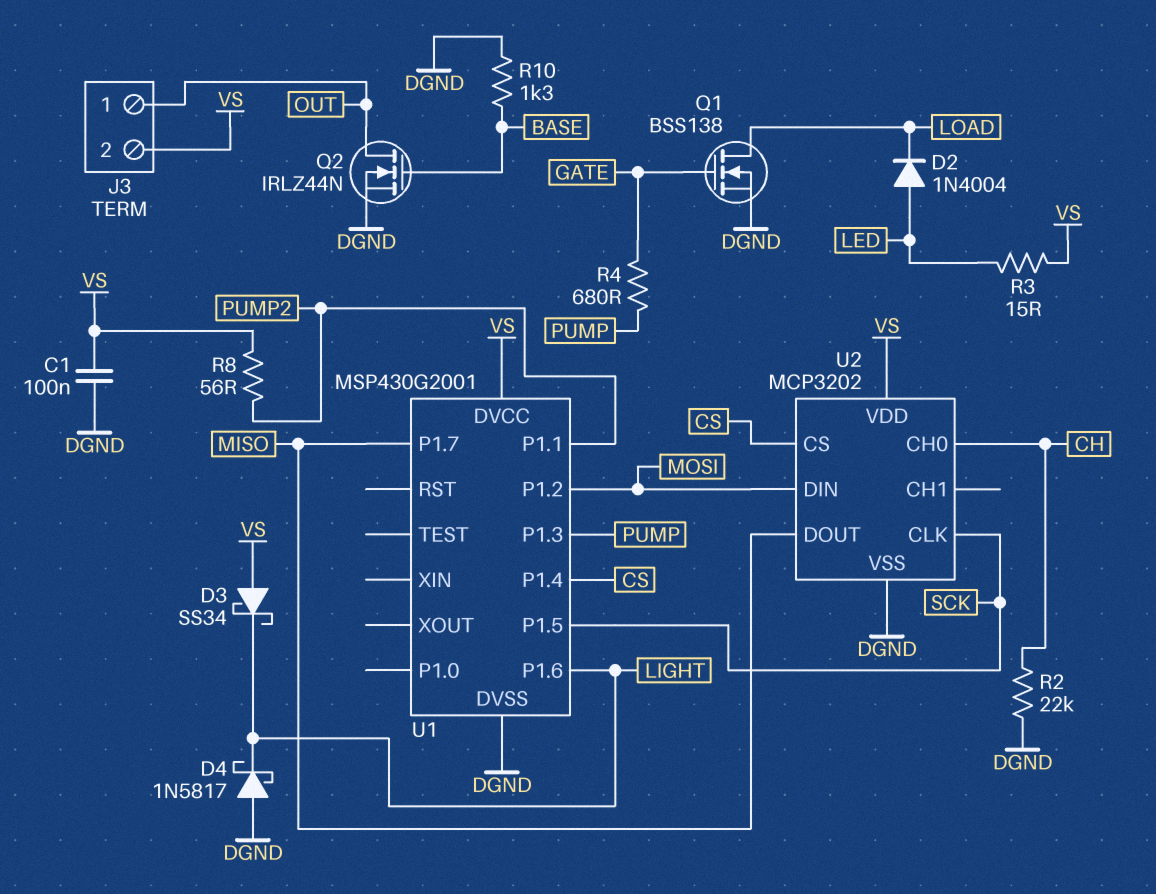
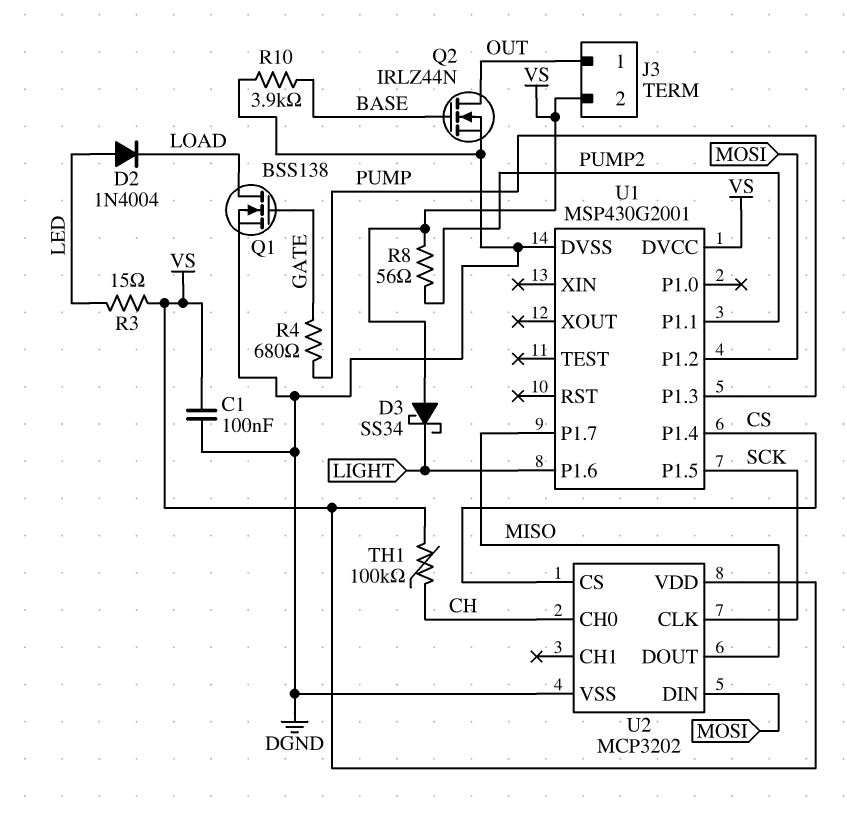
D4: schottky 1N5817 (A DGND, K LIGHT) -> none
R2: 22k (CH, DGND) -> none
R10: 1.3k (BASE, DGND) -> 3.9k (BASE, DGND)
TH1: none -> 100k (CH, VS)

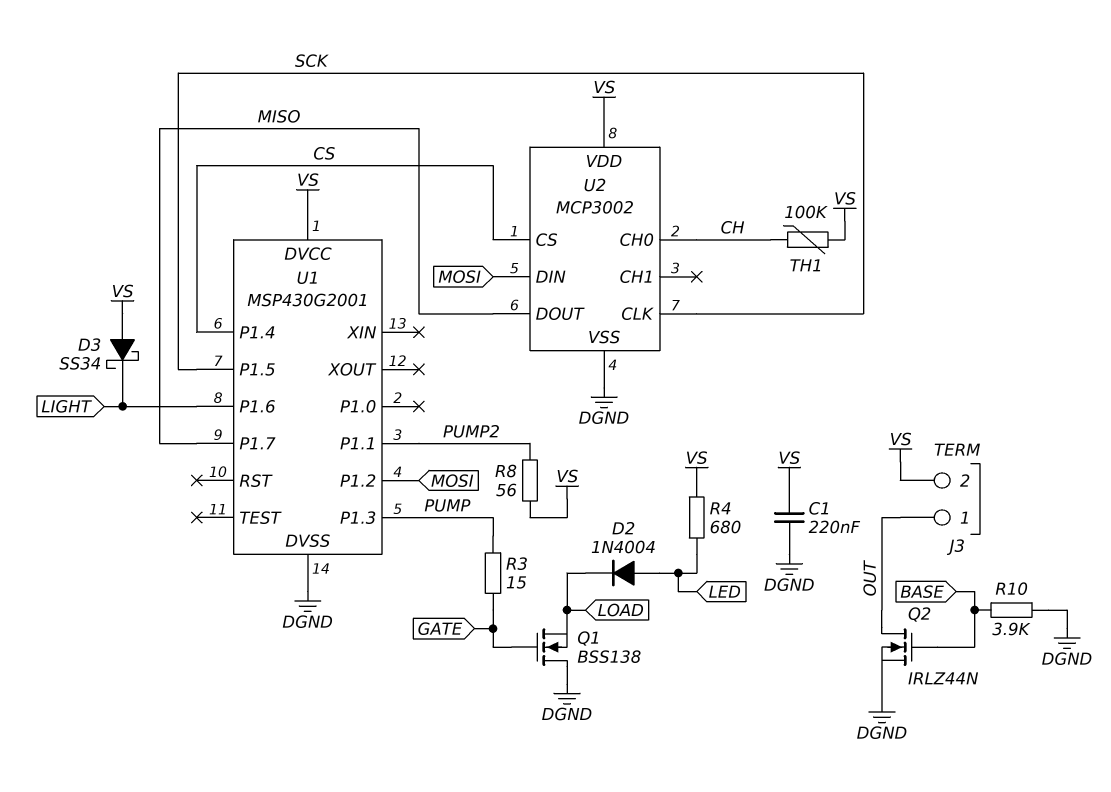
C1: 100nF (DGND, VS) -> 220nF (DGND, VS)
Q1: NMOS BSS138 (G GATE, D LOAD, S DGND) -> NMOS BSS138 (G GATE, D DGND, S LOAD)
R3: 15 (LED, VS) -> 15 (GATE, PUMP)
R4: 680 (GATE, PUMP) -> 680 (LED, VS)
U2: MCP3202 -> MCP3002

